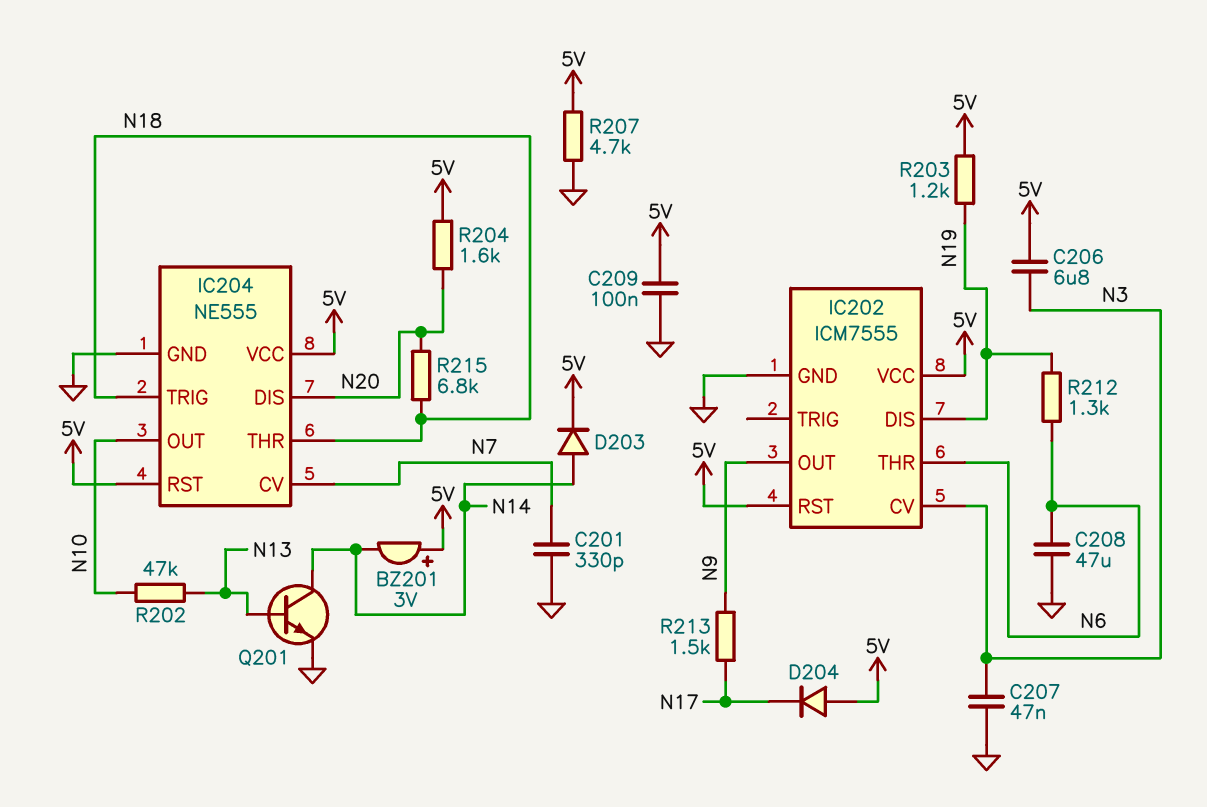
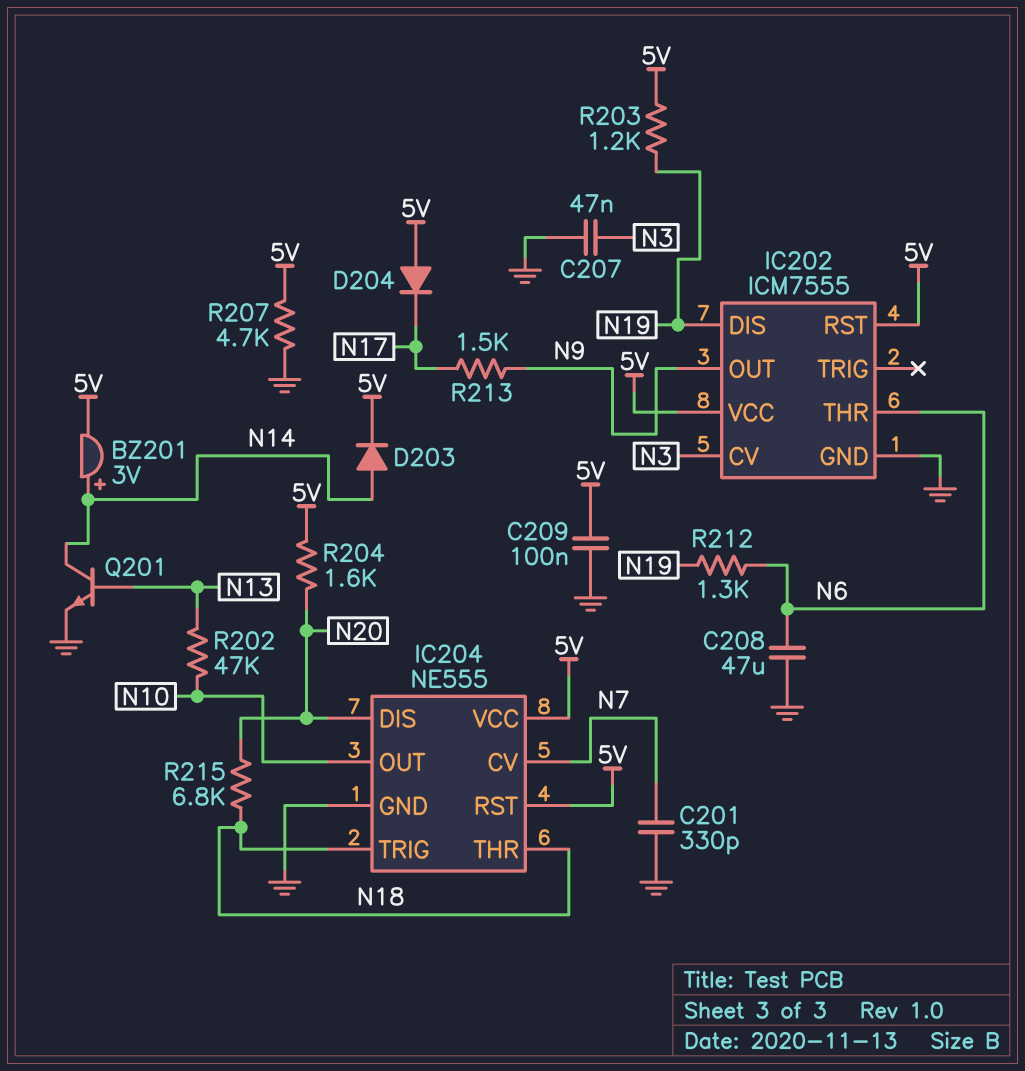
BZ201: buzzer 3V (plus 5V, minus N14) -> buzzer 3V (plus N14, minus 5V)
C206: 6.8uF (5V, N3) -> none

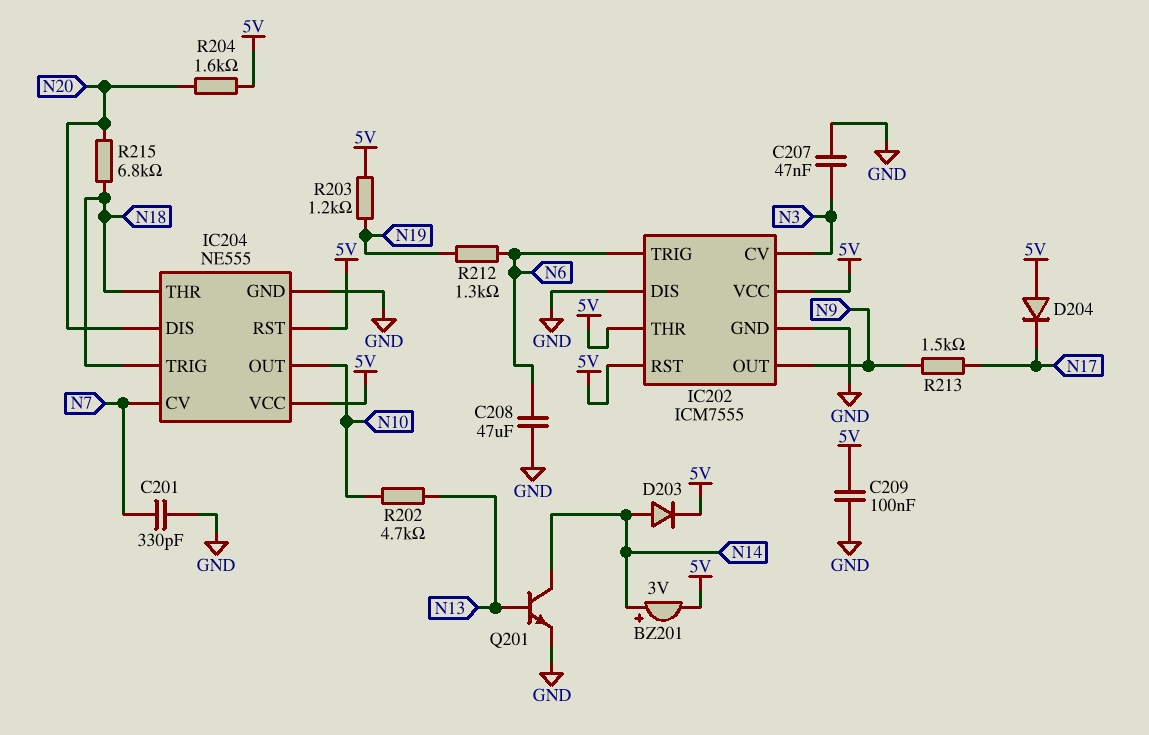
IC202 pin DIS: N19 -> GND
IC202 pin THR: N6 -> 5V
IC202 pin TRIG: none -> N6
R202: 47k (N10, N13) -> 4.7k (N10, N13)
R207: 4.7k (5V, GND) -> none

